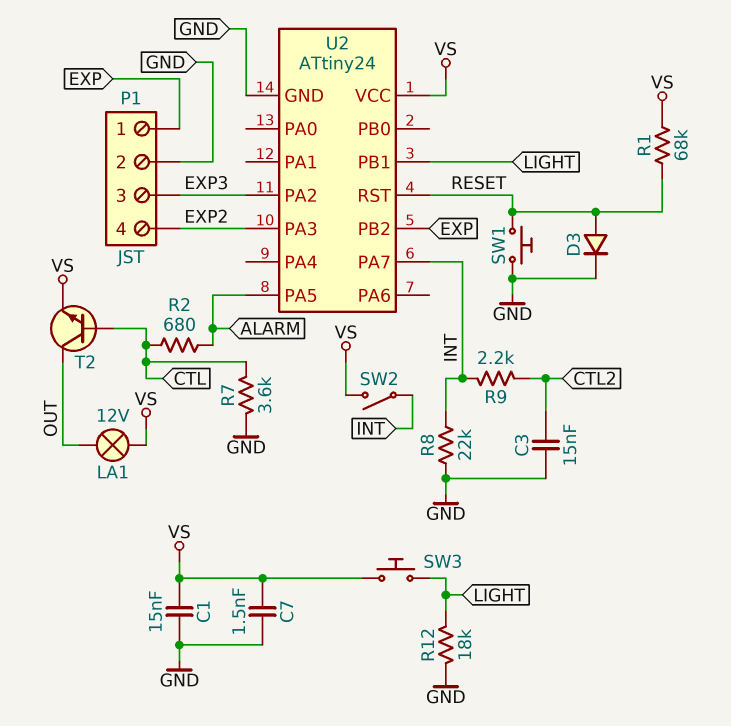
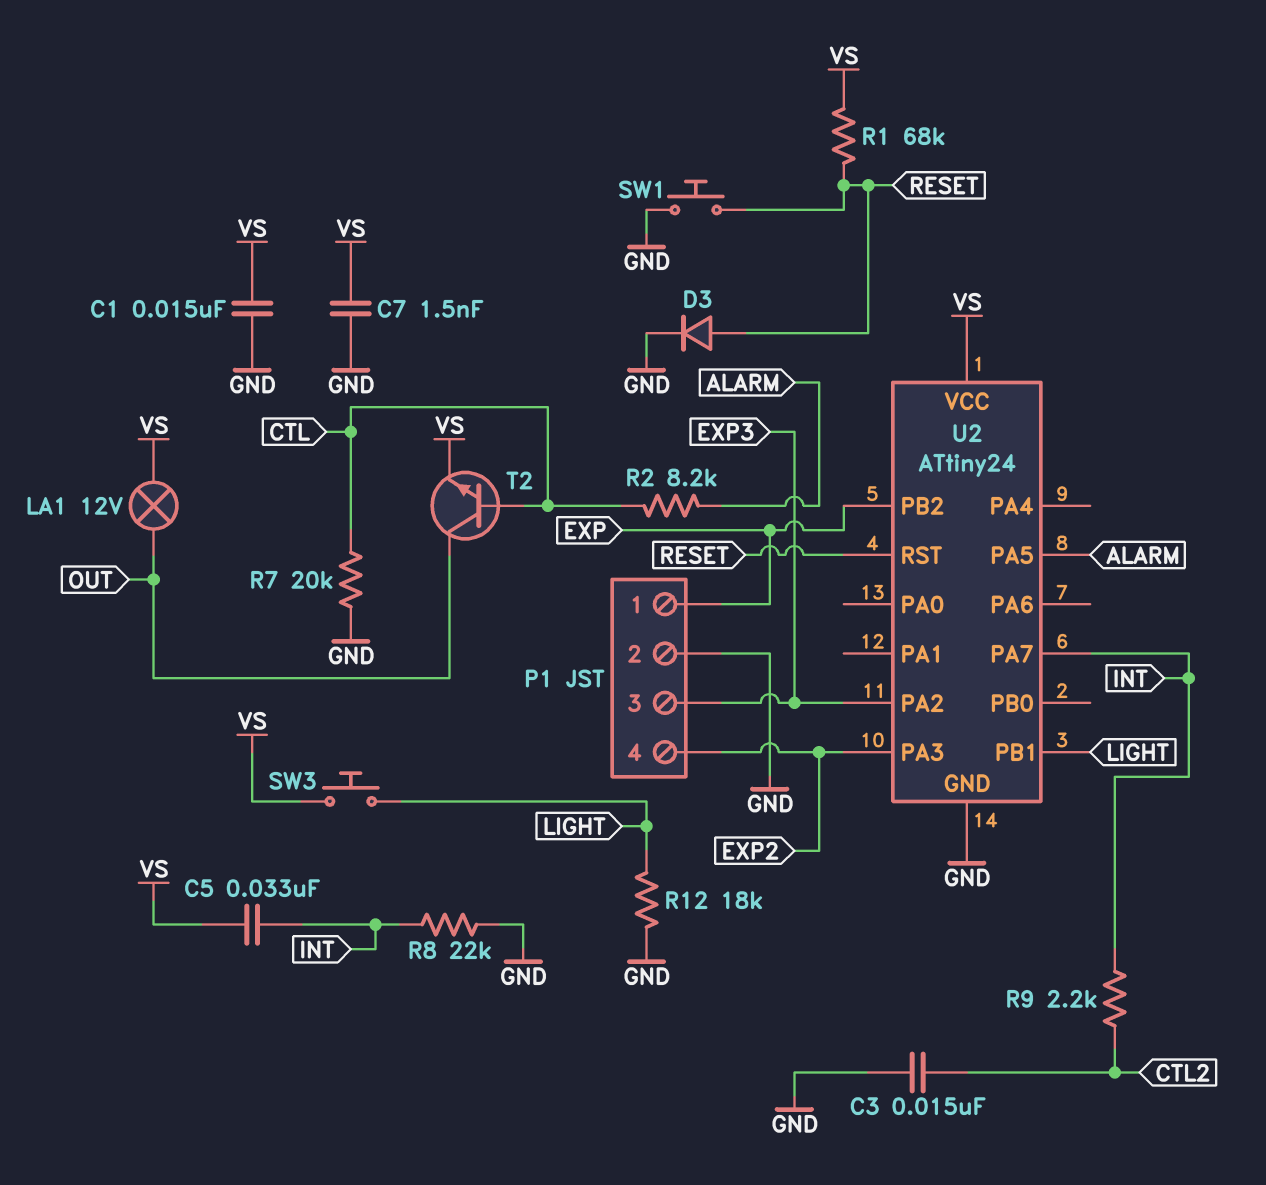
C5: none -> 33nF (INT, VS)
R2: 680 (ALARM, CTL) -> 8.2k (ALARM, CTL)
R7: 3.6k (CTL, GND) -> 20k (CTL, GND)
SW2: switch (INT, VS) -> none

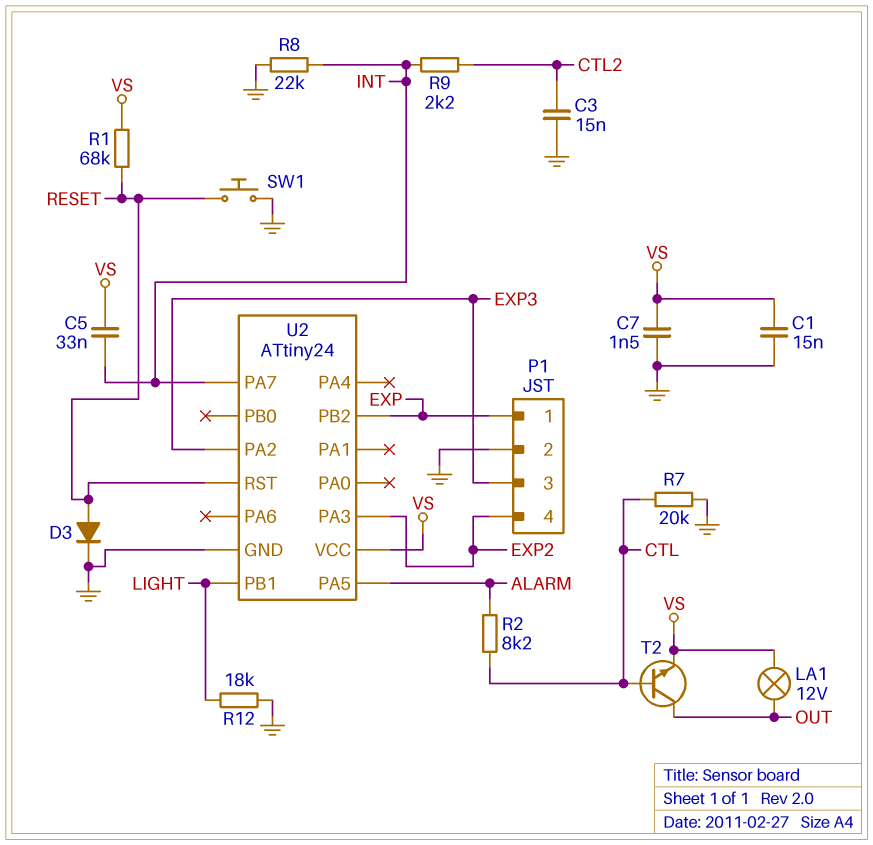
SW3: button (LIGHT, VS) -> none

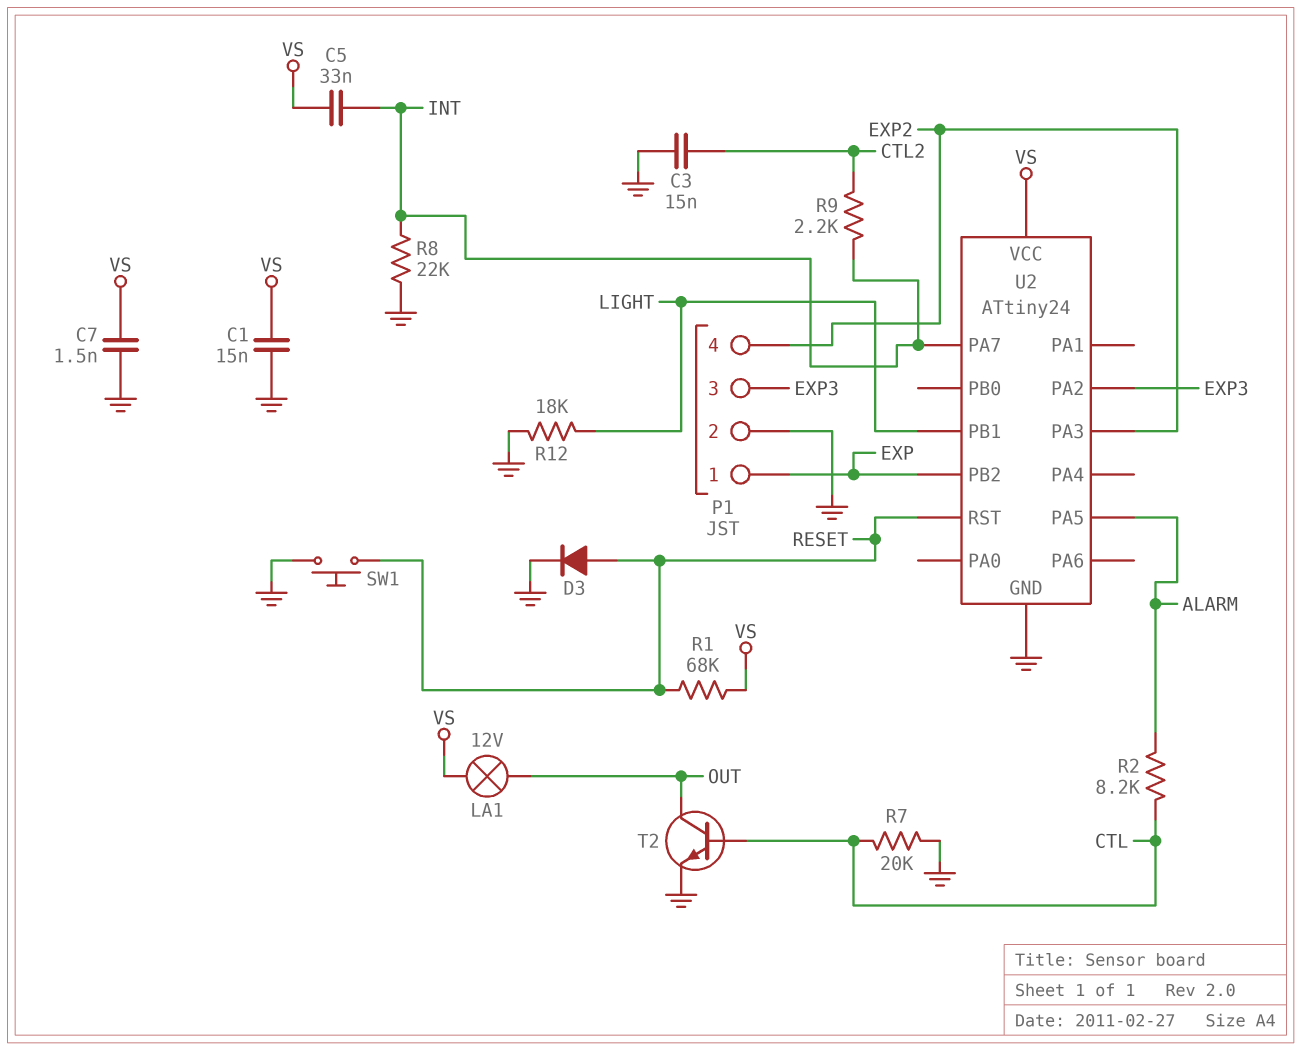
T2: NPN (B CTL, C OUT, E VS) -> NPN (B CTL, C OUT, E GND)

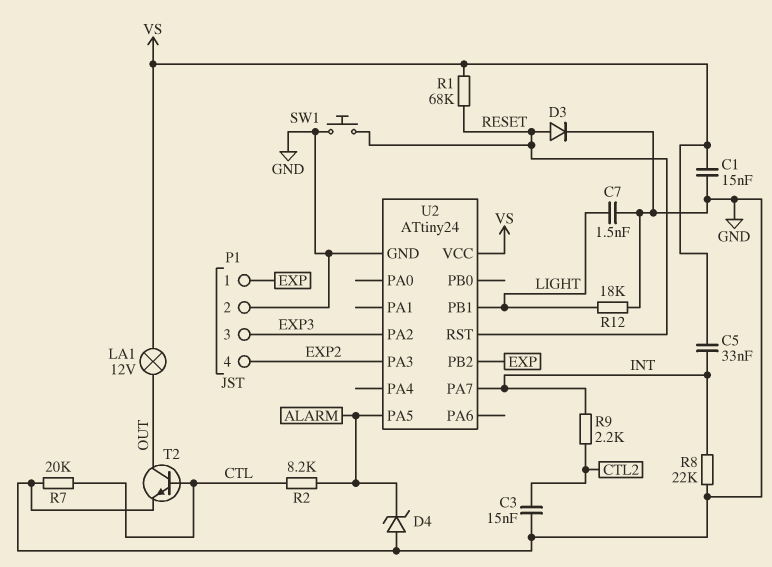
C7: 1.5nF (GND, VS) -> 1.5nF (GND, LIGHT)
D4: none -> zener (A GND, K ALARM)

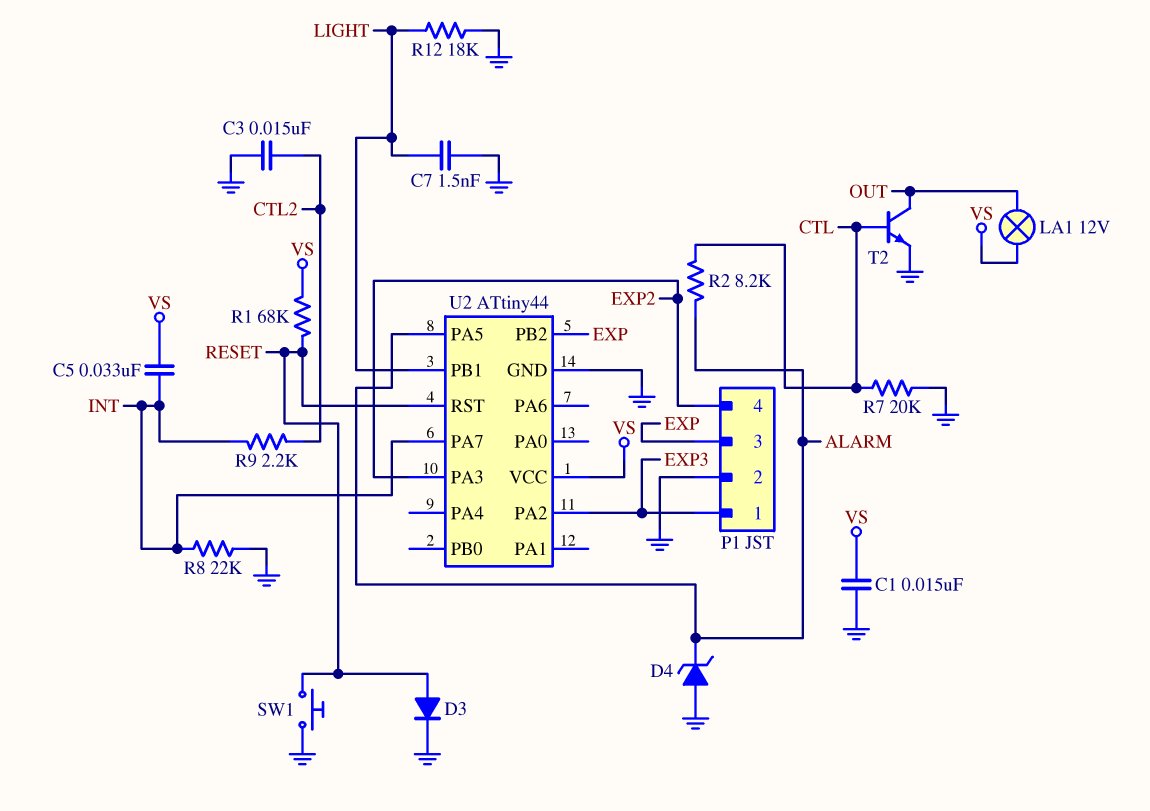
P1 pin 1: EXP -> EXP3
P1 pin 3: EXP3 -> EXP
U2: ATtiny24 -> ATtiny44

